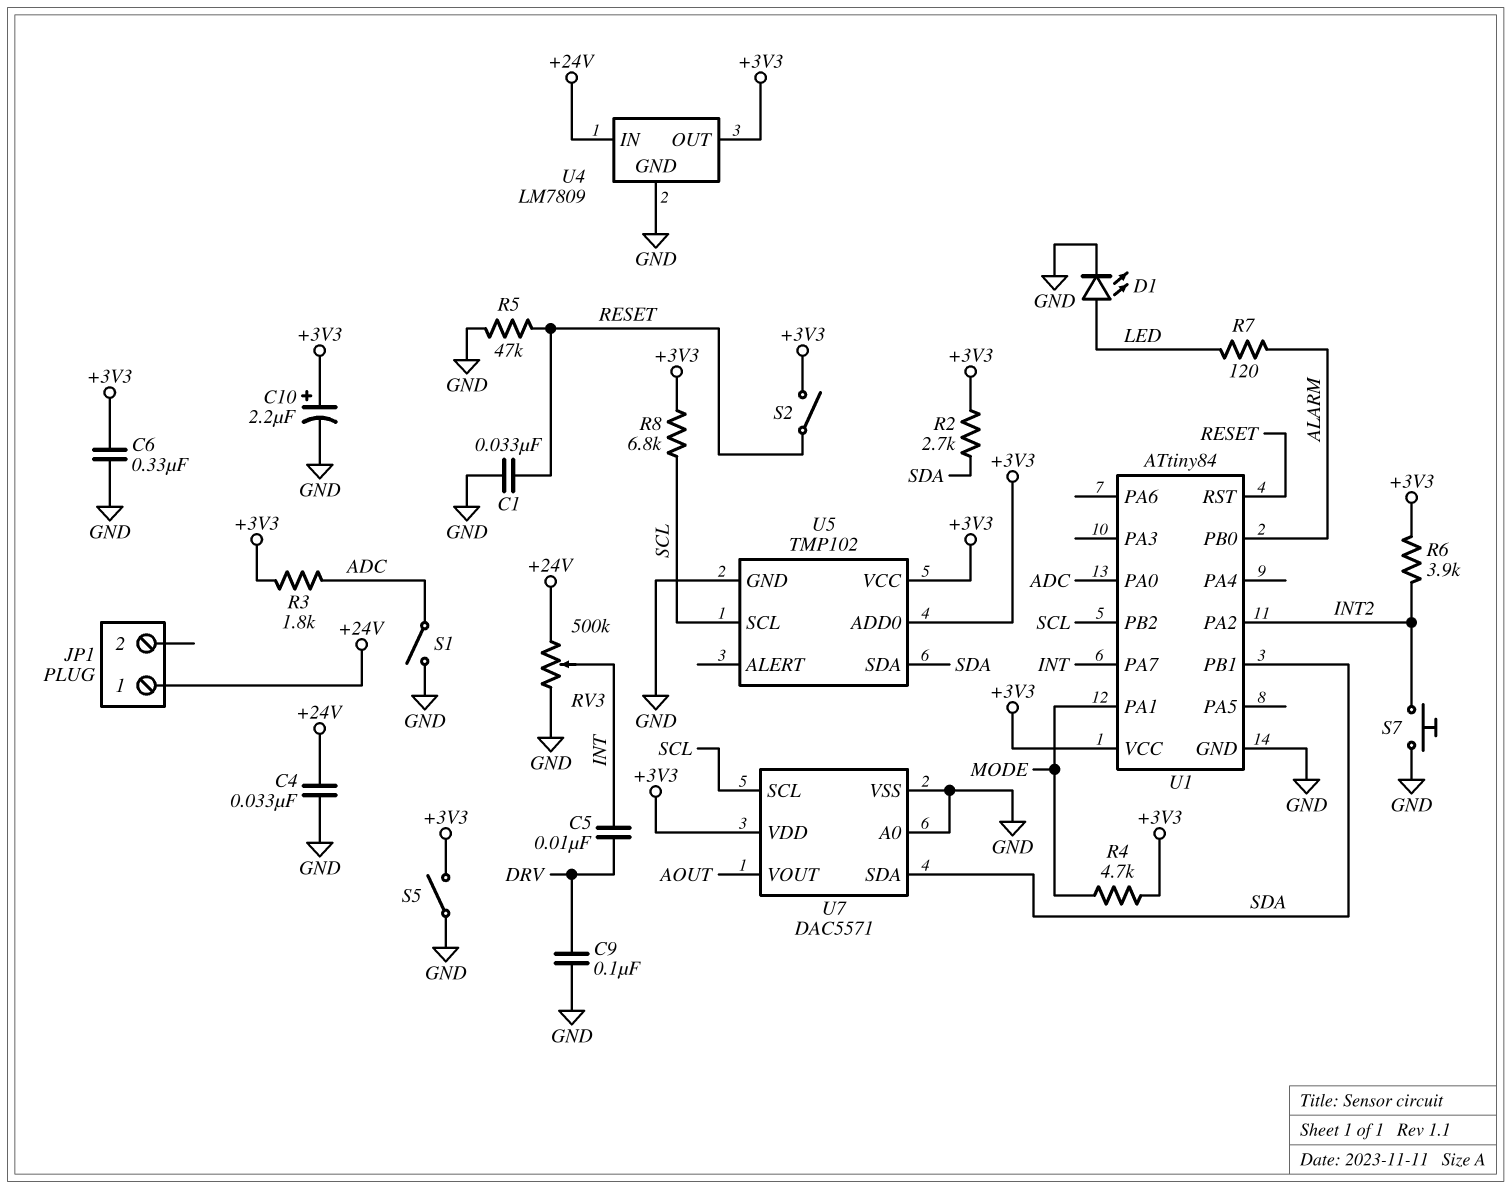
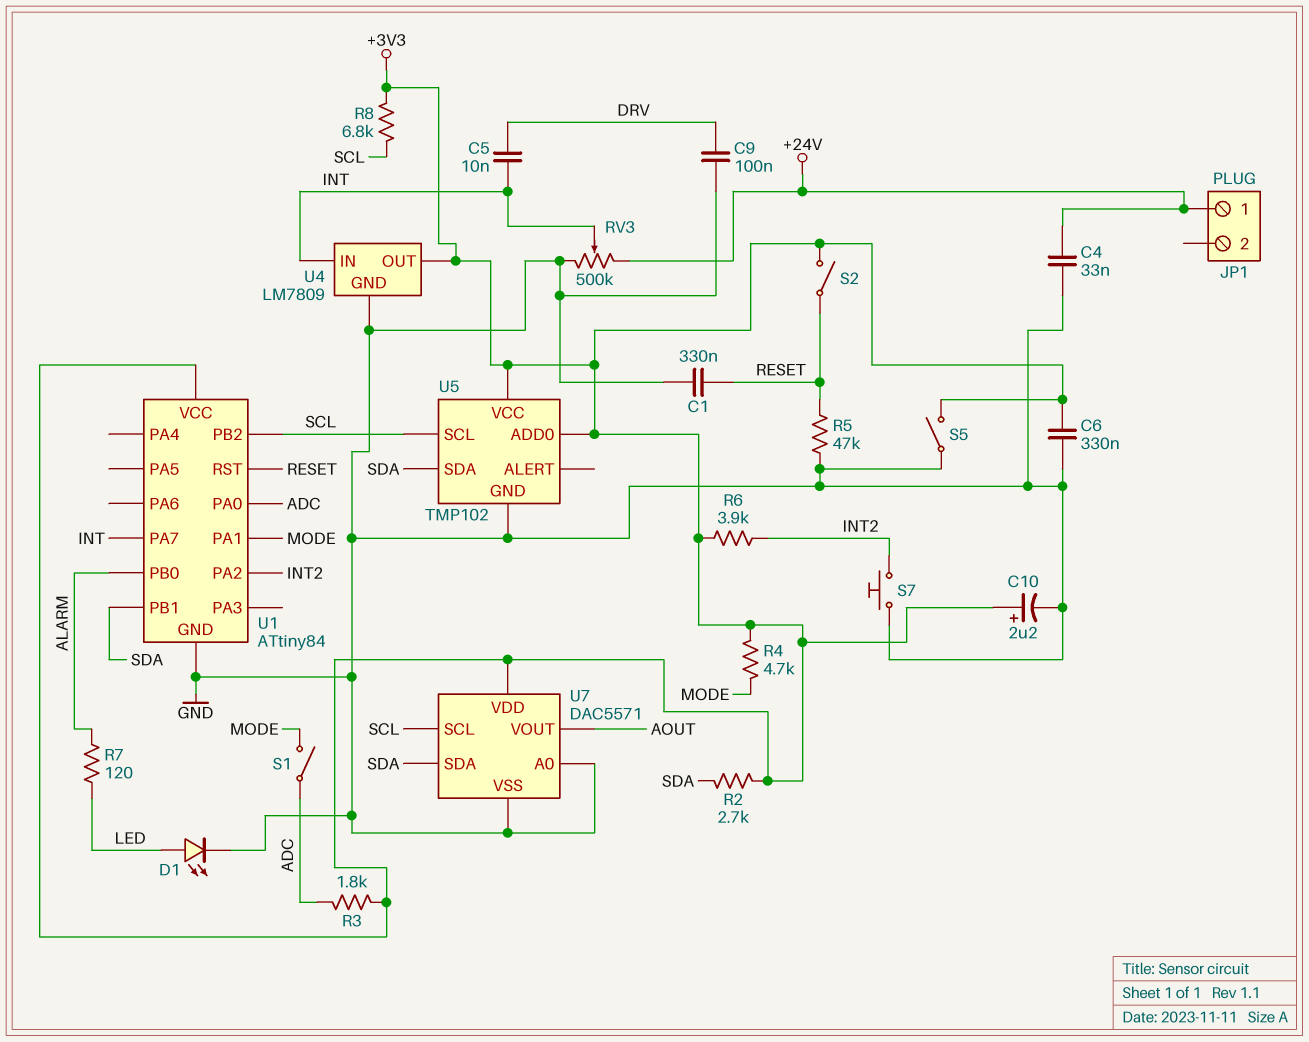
C1: 33nF (GND, RESET) -> 330nF (GND, RESET)
S1: switch (ADC, GND) -> switch (ADC, MODE)
U4 pin IN: +24V -> INT

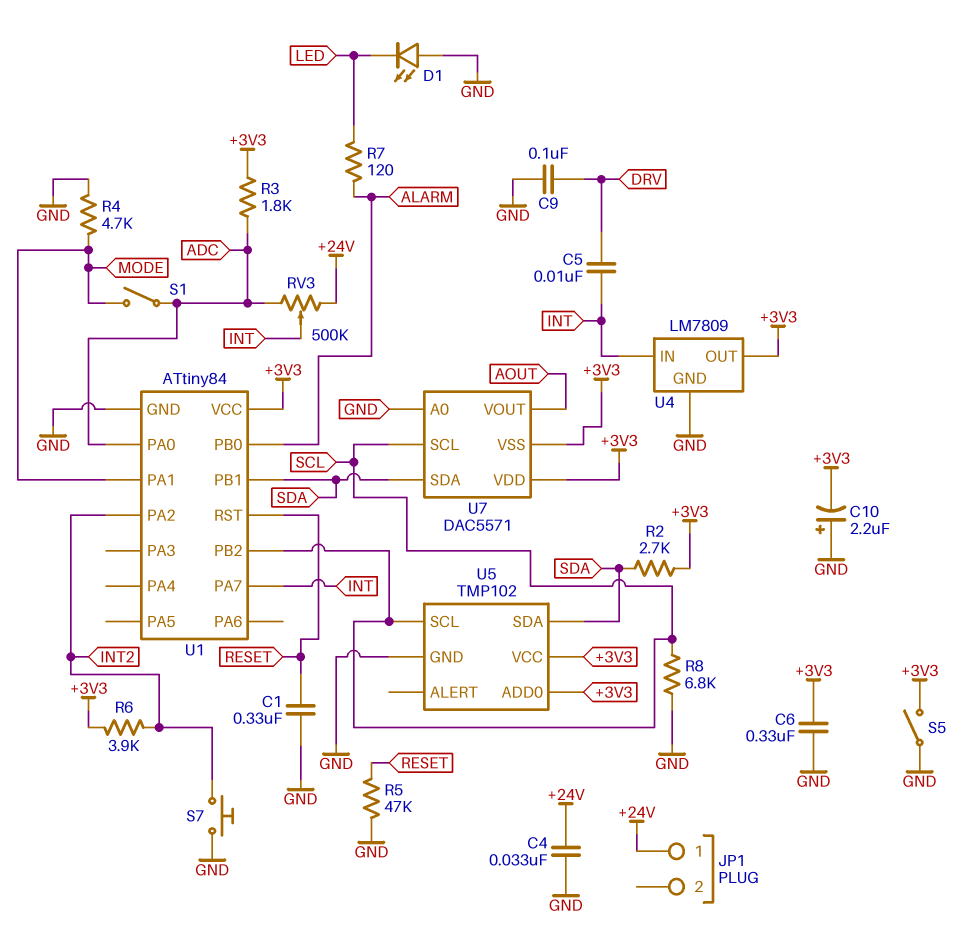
C10: 2.2uF (plus +3V3, minus GND) -> 2.2uF (plus GND, minus +3V3)
D1: LED (A LED, K GND) -> LED (A GND, K LED)
R4: 4.7k (+3V3, MODE) -> 4.7k (GND, MODE)
R8: 6.8k (+3V3, SCL) -> 6.8k (GND, SCL)
RV3: 500k (+24V, GND, wiper INT) -> 500k (+24V, ADC, wiper INT)
S2: switch (+3V3, RESET) -> none
U7 pin VSS: GND -> +3V3

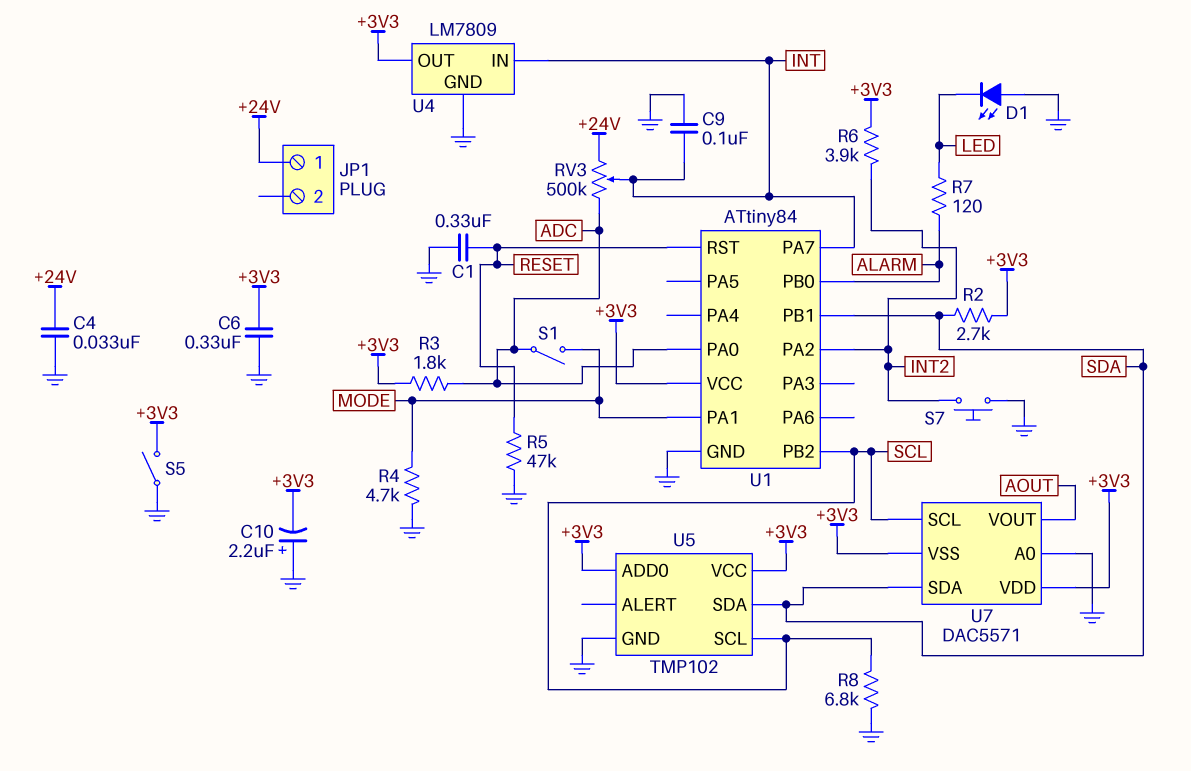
C5: 10nF (DRV, INT) -> none
C9: 100nF (DRV, GND) -> 100nF (GND, INT)

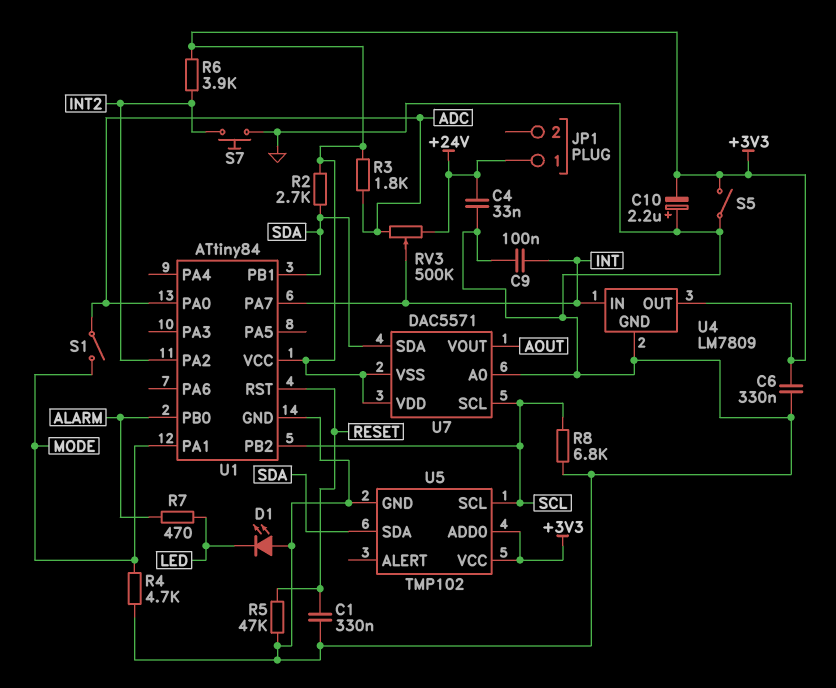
R7: 120 (ALARM, LED) -> 470 (ALARM, LED)

